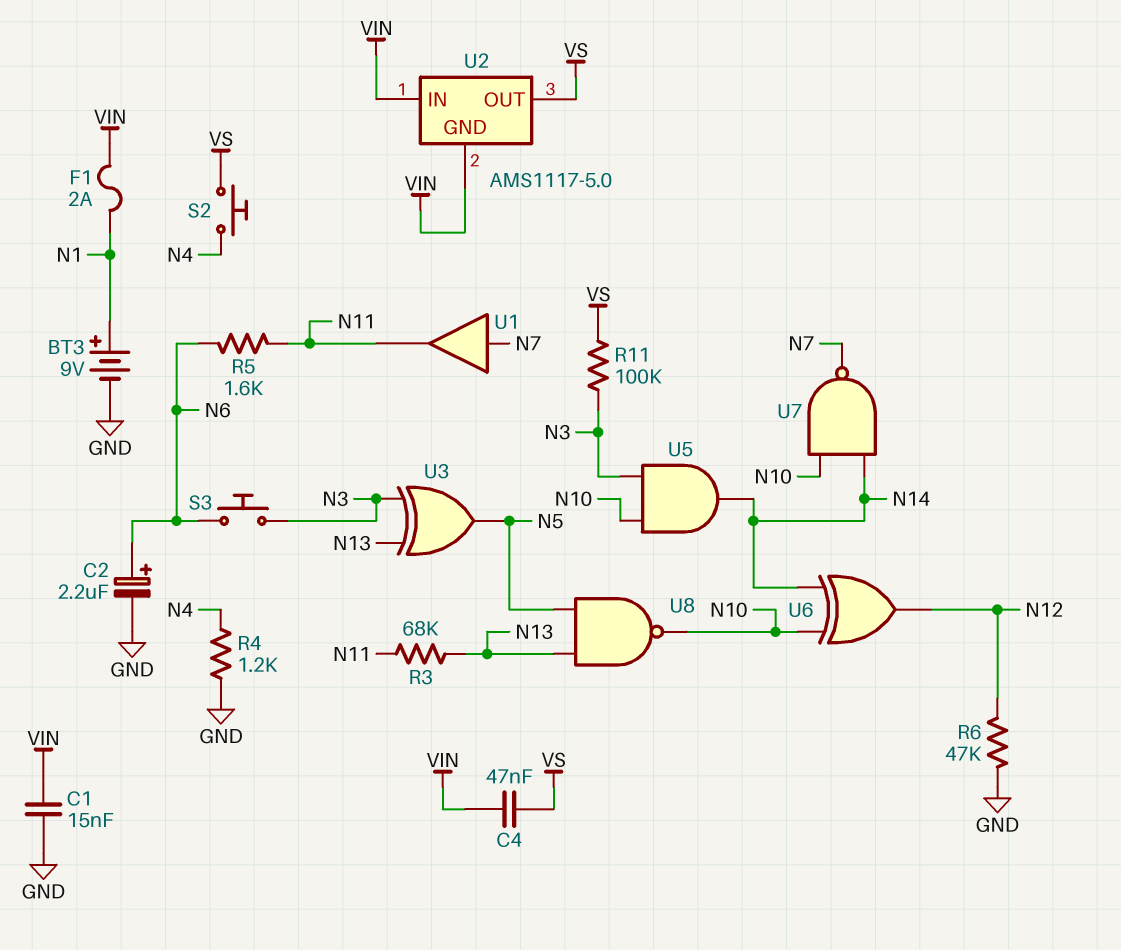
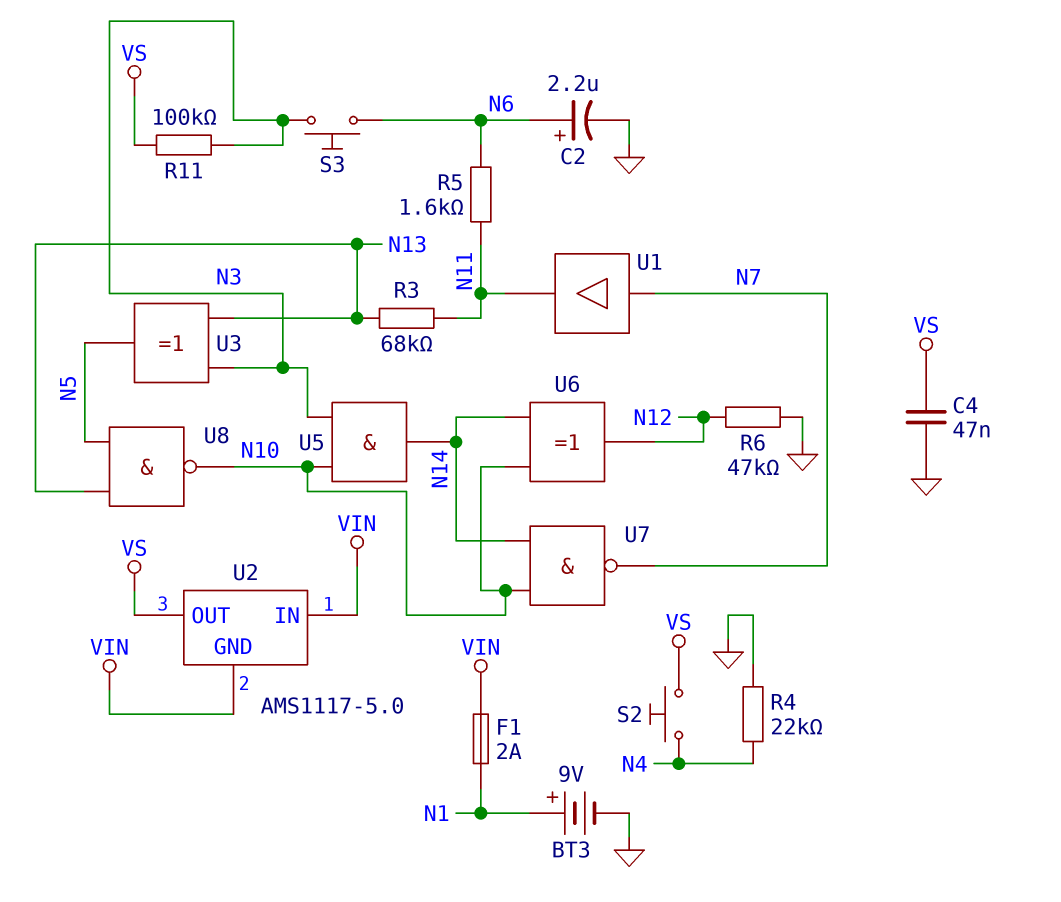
C1: 15nF (GND, VIN) -> none
C4: 47nF (VIN, VS) -> 47nF (GND, VS)
R4: 1.2k (GND, N4) -> 22k (GND, N4)

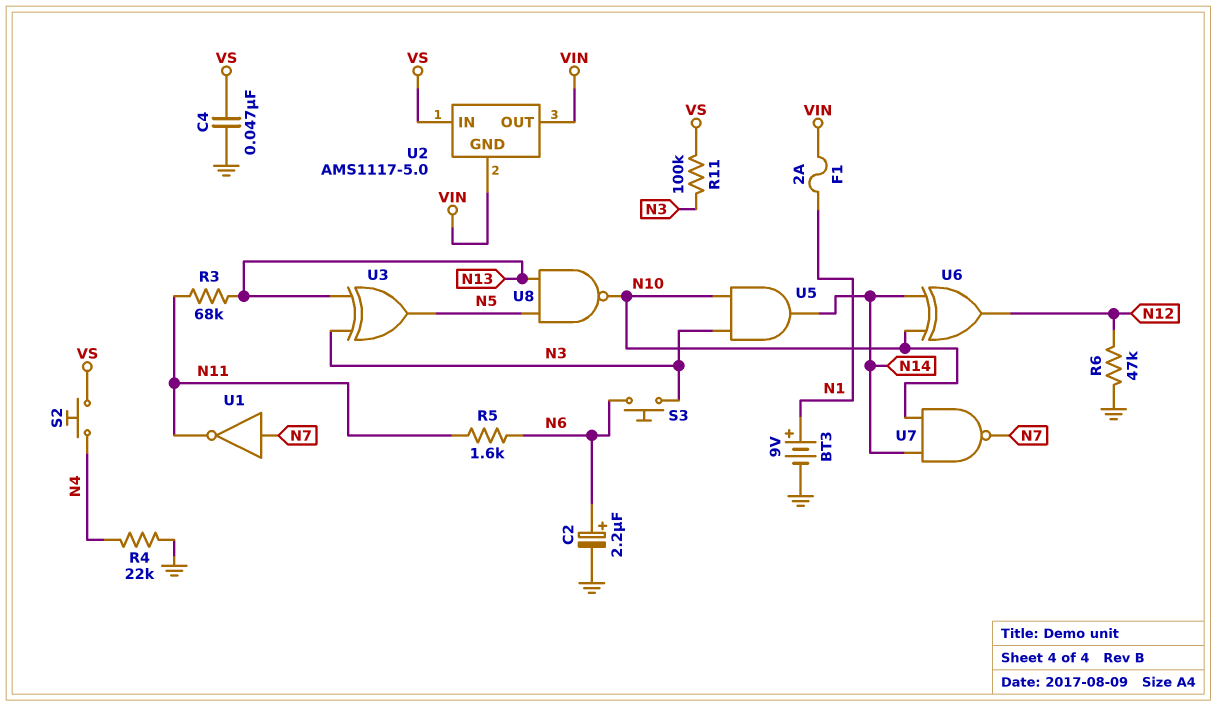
U1: buffer (in N7, out N11) -> NOT (in N7, out N11)
U2 pin IN: VIN -> VS
U2 pin OUT: VS -> VIN

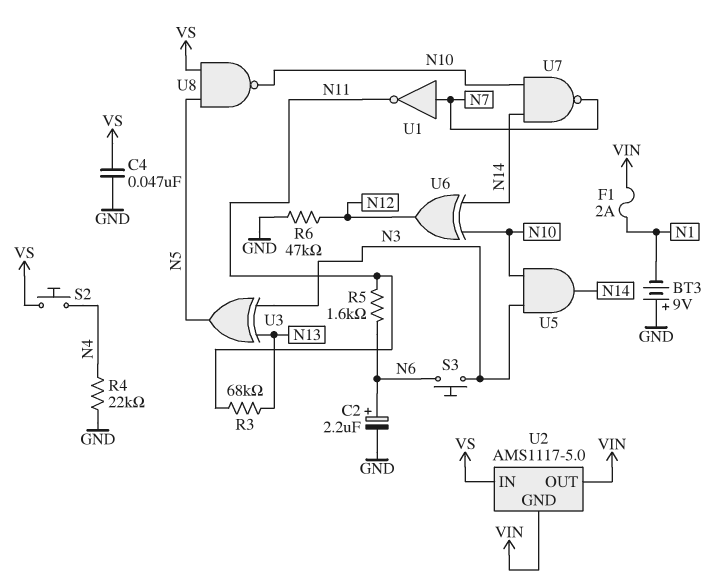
BT3: 9V (plus N1, minus GND) -> 9V (plus GND, minus N1)
R11: 100k (N3, VS) -> none
U8: NAND (in N5, in N13, out N10) -> NAND (in N5, in VS, out N10)

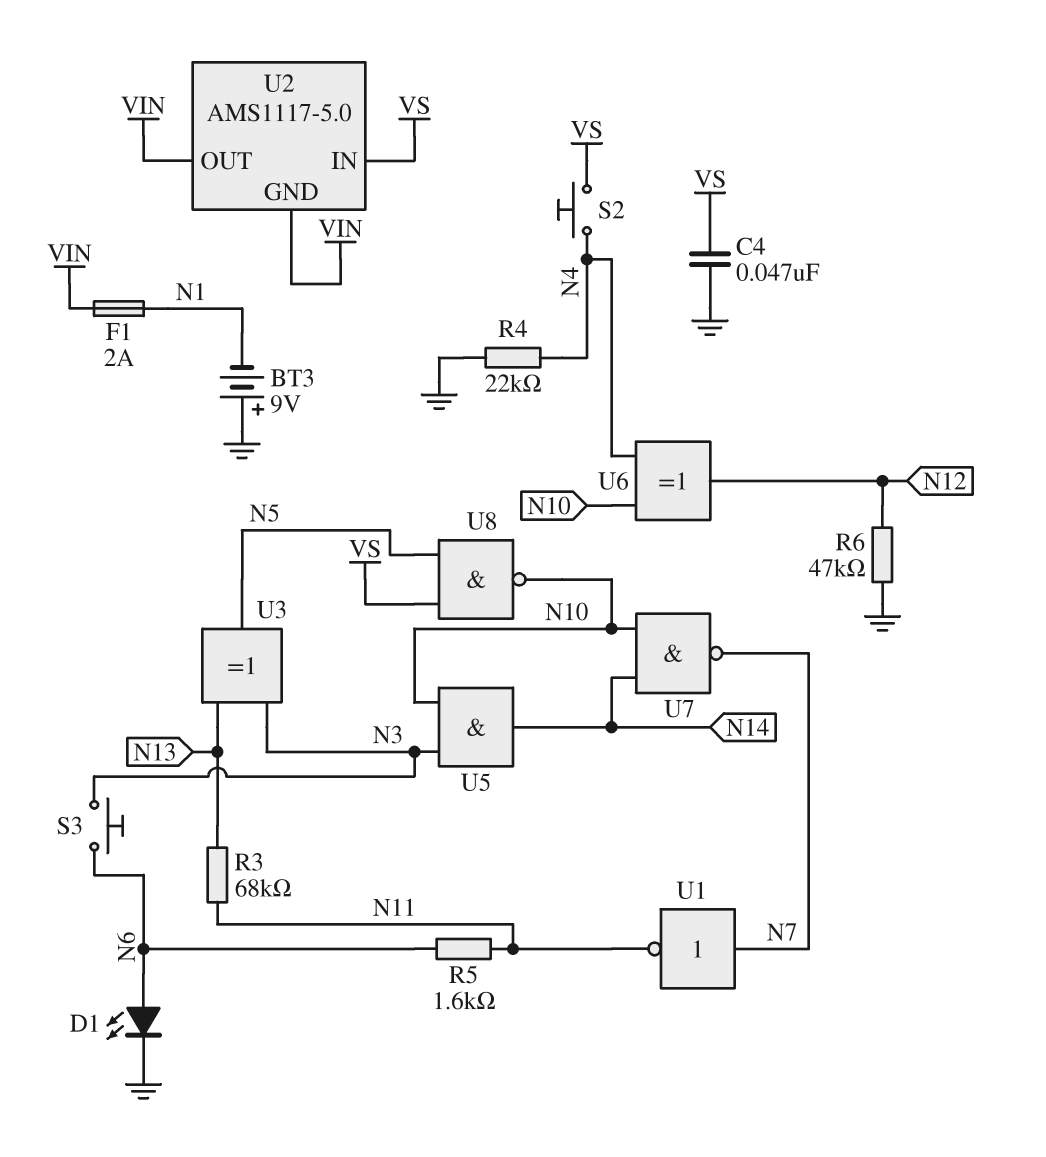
C2: 2.2uF (plus N6, minus GND) -> none
D1: none -> LED (A N6, K GND)
U6: XOR (in N10, in N14, out N12) -> XOR (in N4, in N10, out N12)

